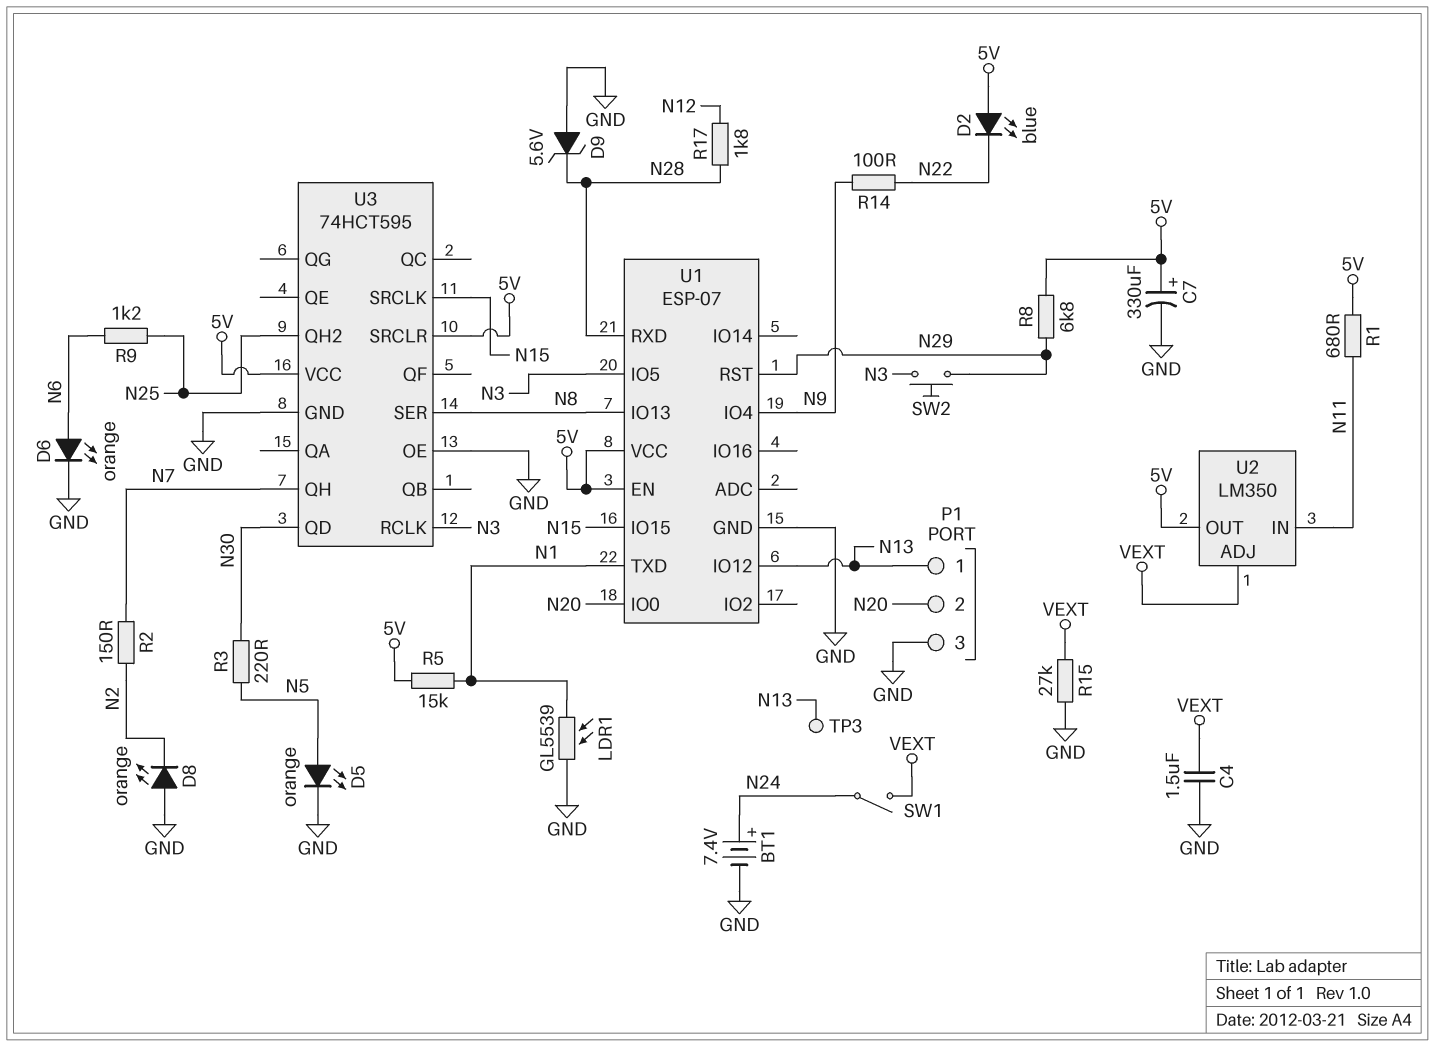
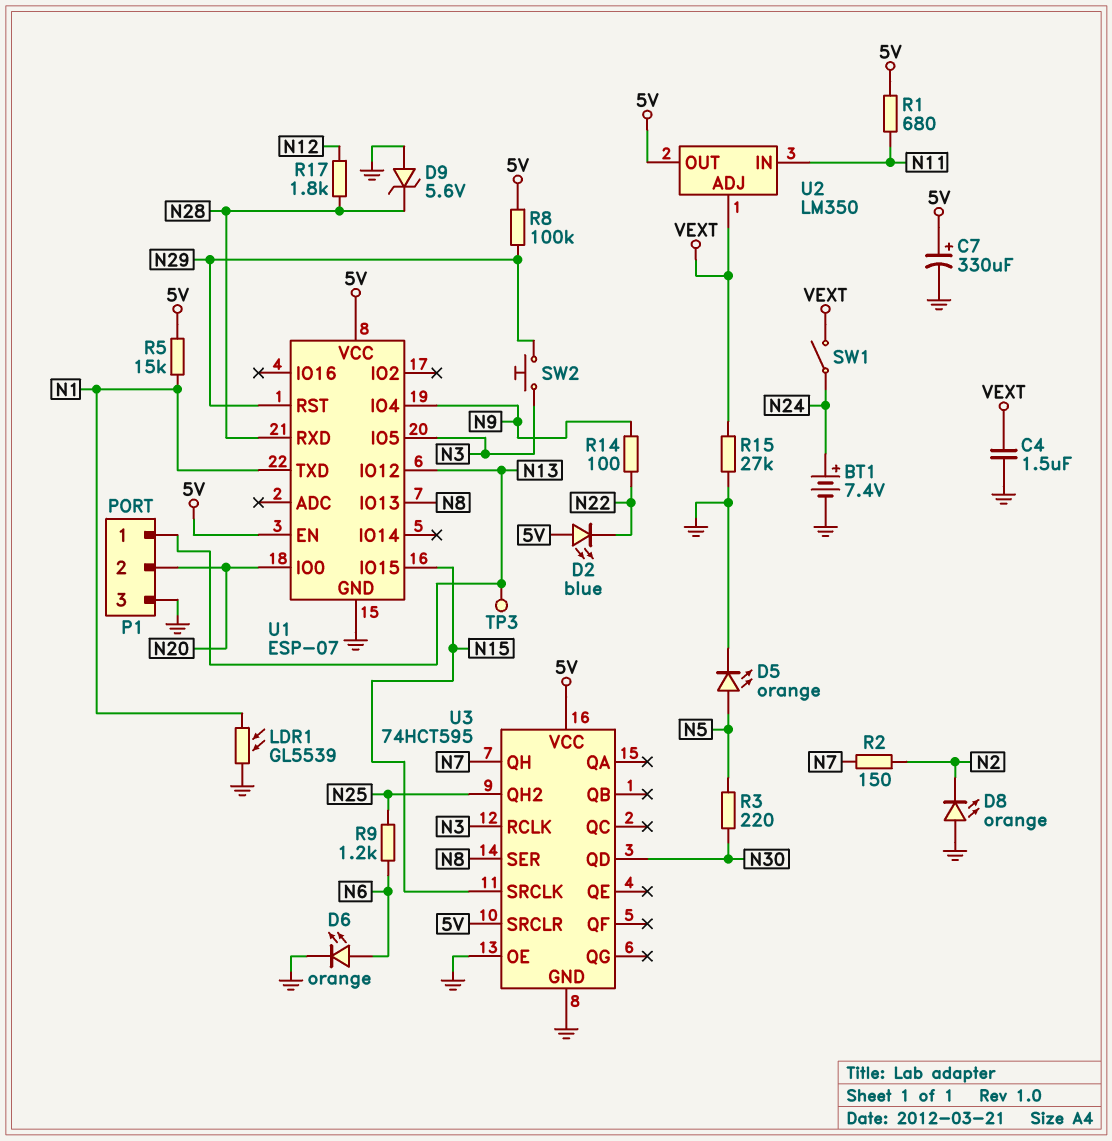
R8: 6.8k (5V, N29) -> 100k (5V, N29)

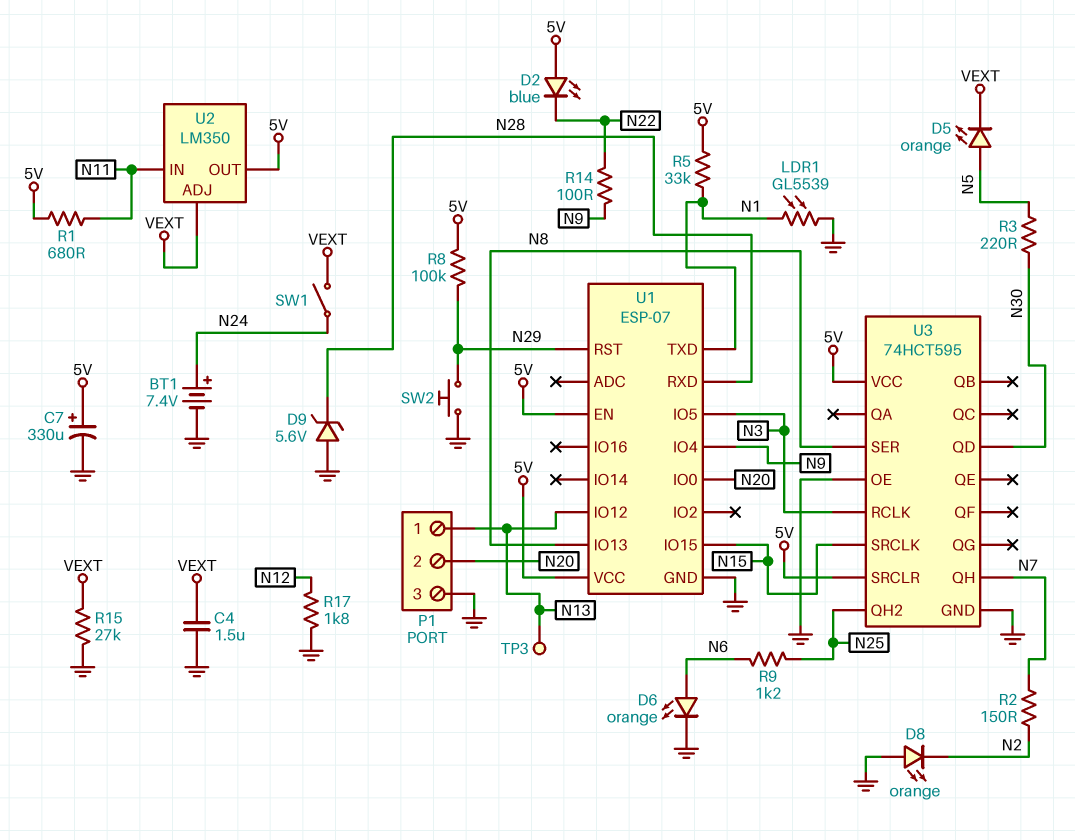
D5: LED orange (A N5, K GND) -> LED orange (A N5, K VEXT)
R5: 15k (5V, N1) -> 33k (5V, N1)
R17: 1.8k (N12, N28) -> 1.8k (GND, N12)
SW2: button (N3, N29) -> button (GND, N29)

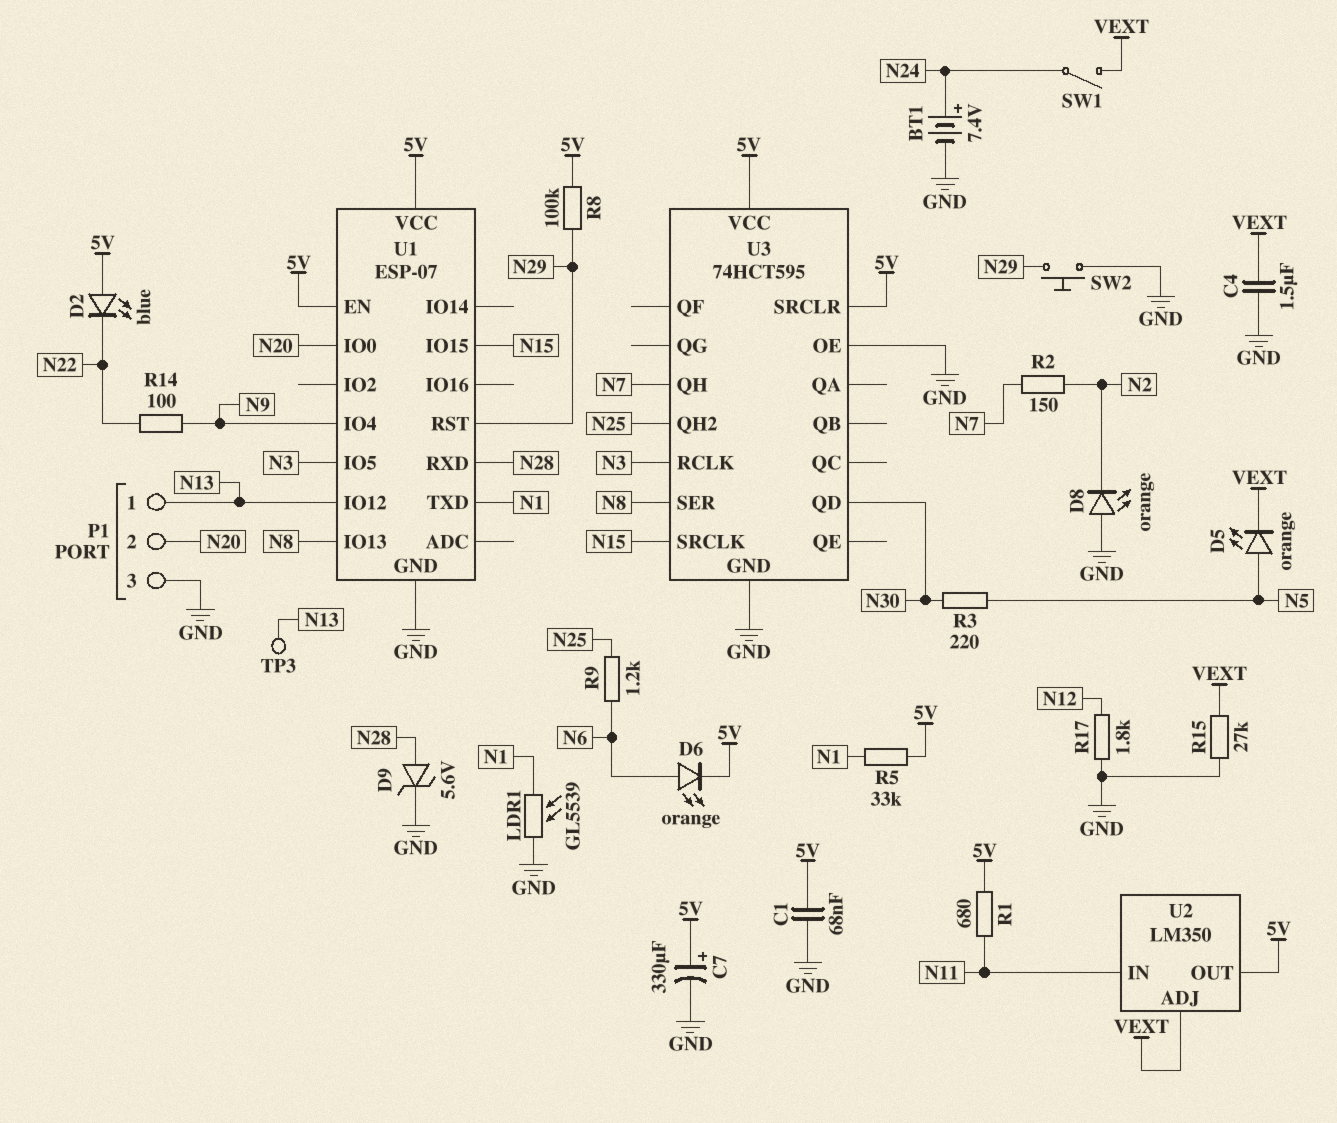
C1: none -> 68nF (5V, GND)
D6: LED orange (A N6, K GND) -> LED orange (A N6, K 5V)
D9: zener 5.6V (A GND, K N28) -> zener 5.6V (A N28, K GND)

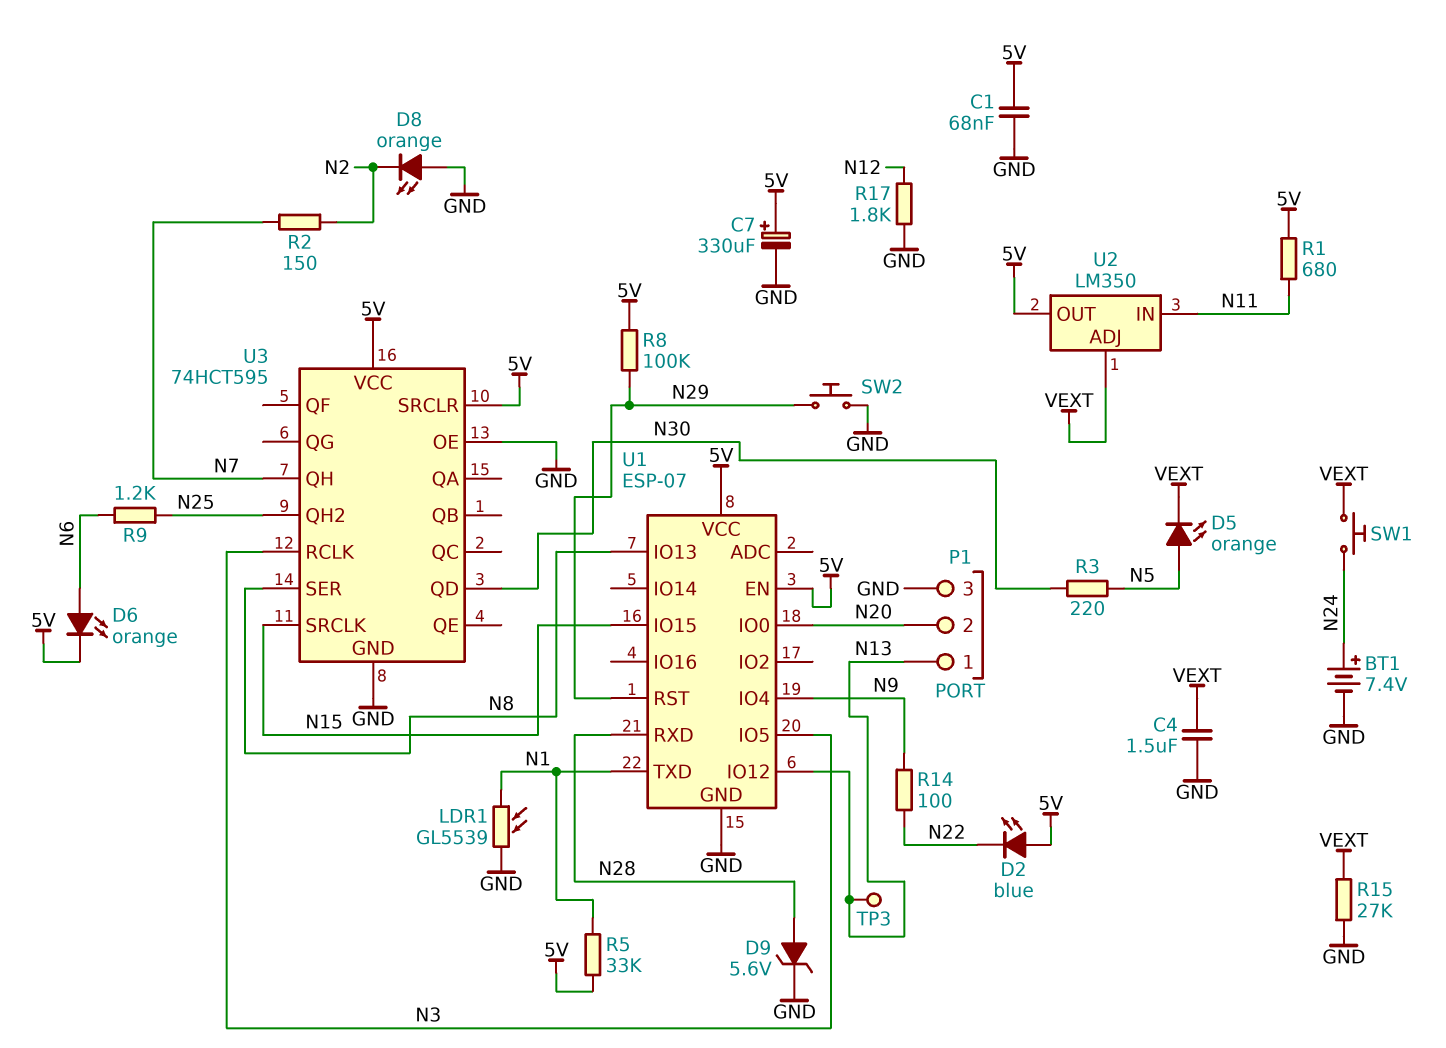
SW1: switch (N24, VEXT) -> button (N24, VEXT)

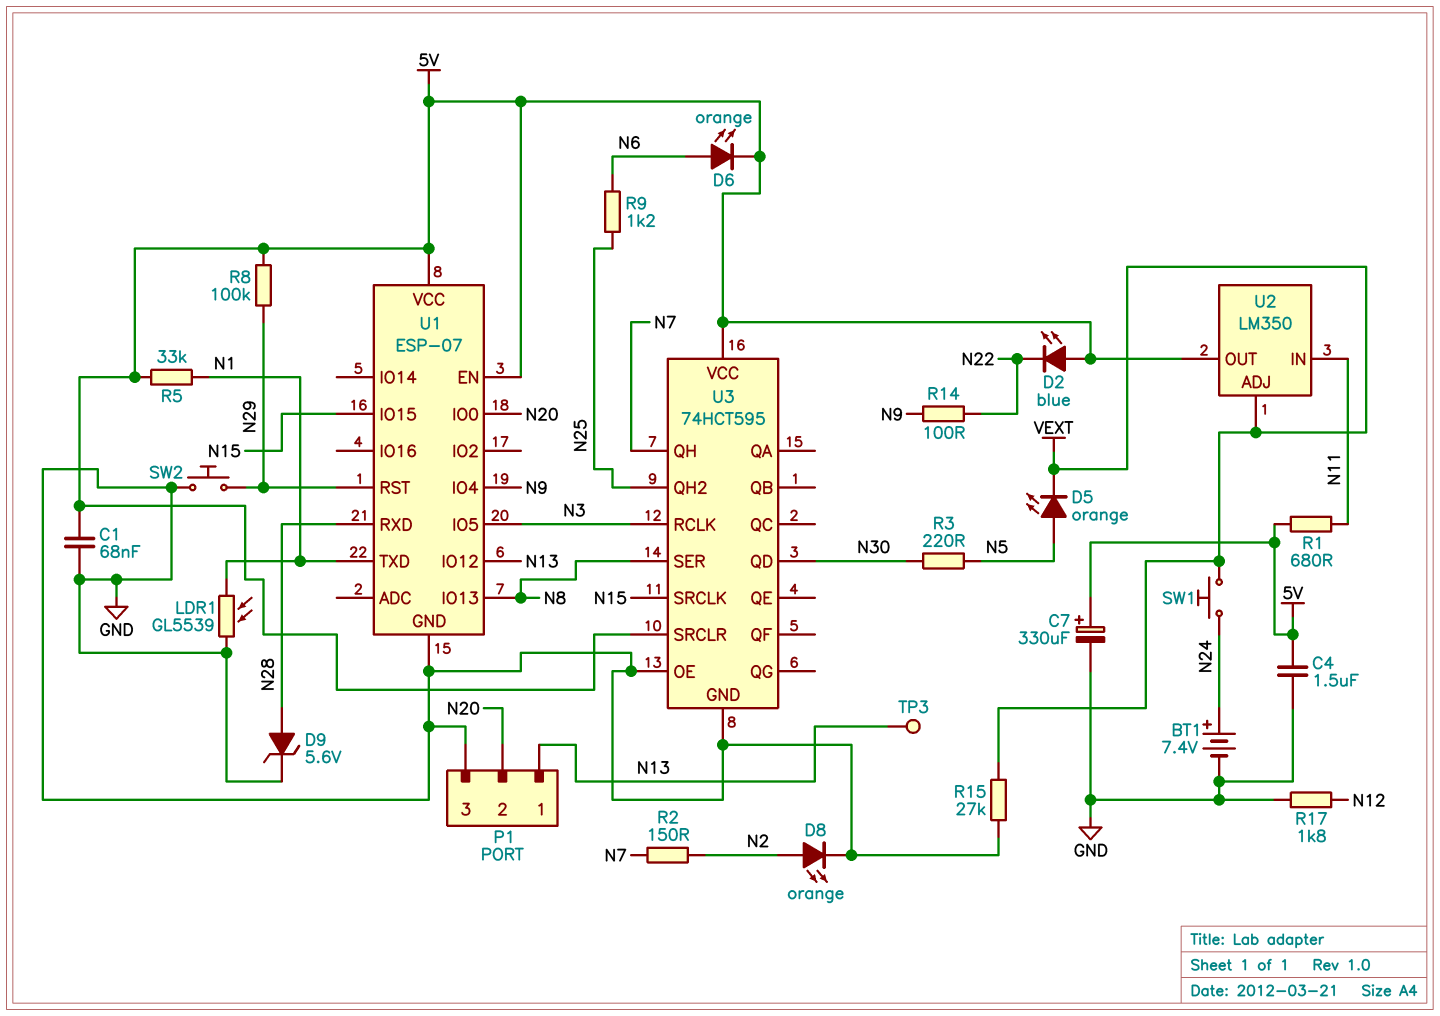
C4: 1.5uF (GND, VEXT) -> 1.5uF (5V, GND)
D8: LED orange (A GND, K N2) -> LED orange (A N2, K GND)

